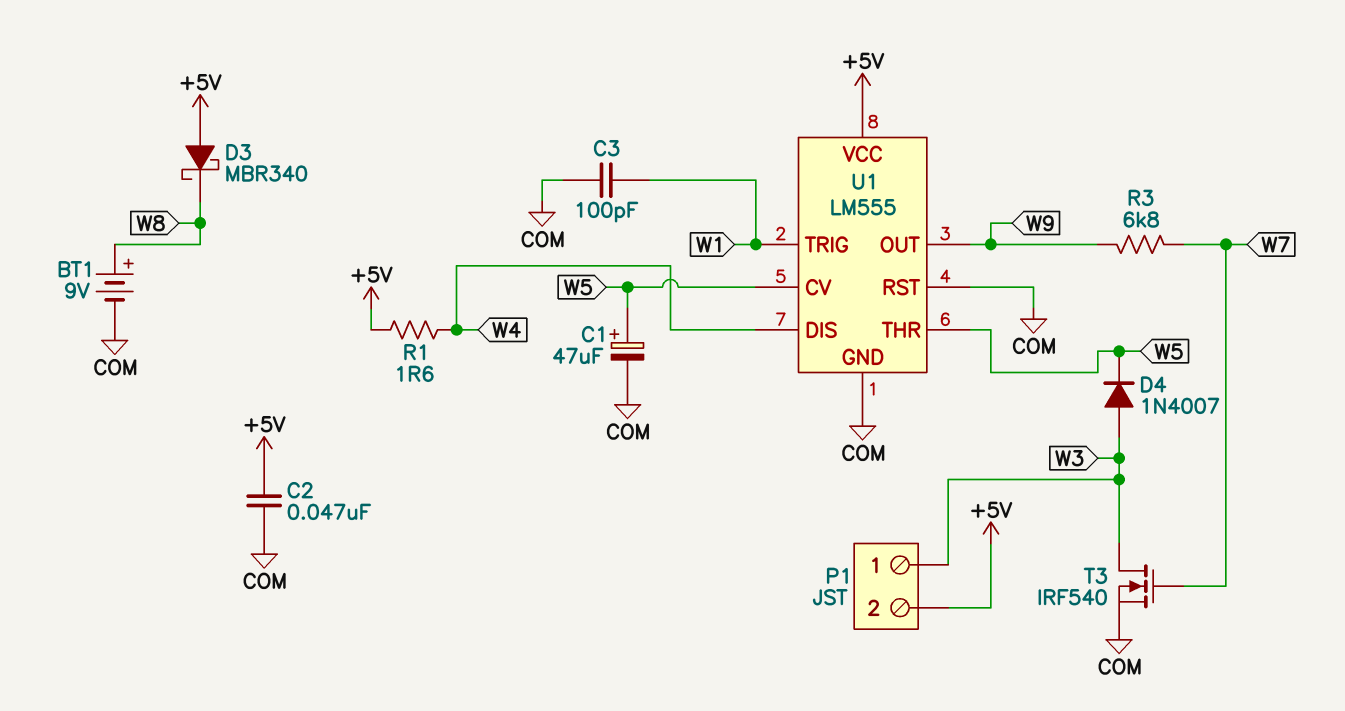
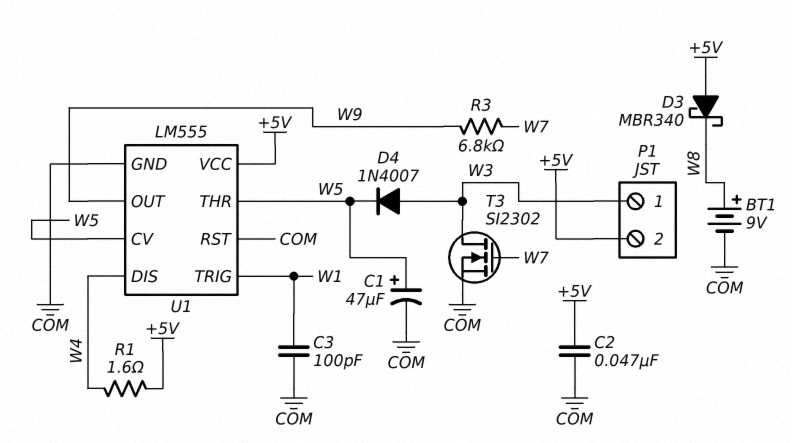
T3: NMOS IRF540 (G W7, D W3, S COM) -> NMOS SI2302 (G W7, D W3, S COM)

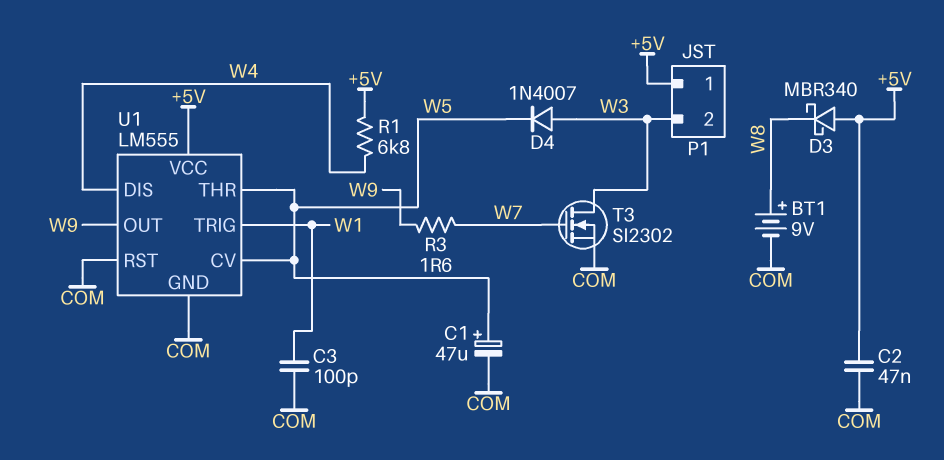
P1 pin 1: W3 -> +5V
P1 pin 2: +5V -> W3
R1: 1.6 (+5V, W4) -> 6.8k (+5V, W4)
R3: 6.8k (W7, W9) -> 1.6 (W7, W9)

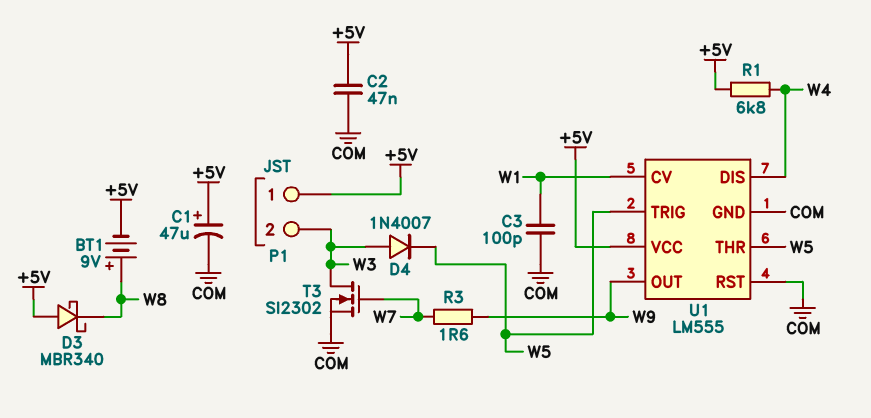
BT1: 9V (plus W8, minus COM) -> 9V (plus W8, minus +5V)
C1: 47uF (plus W5, minus COM) -> 47uF (plus +5V, minus COM)
U1 pin CV: W5 -> W1
U1 pin TRIG: W1 -> W5

